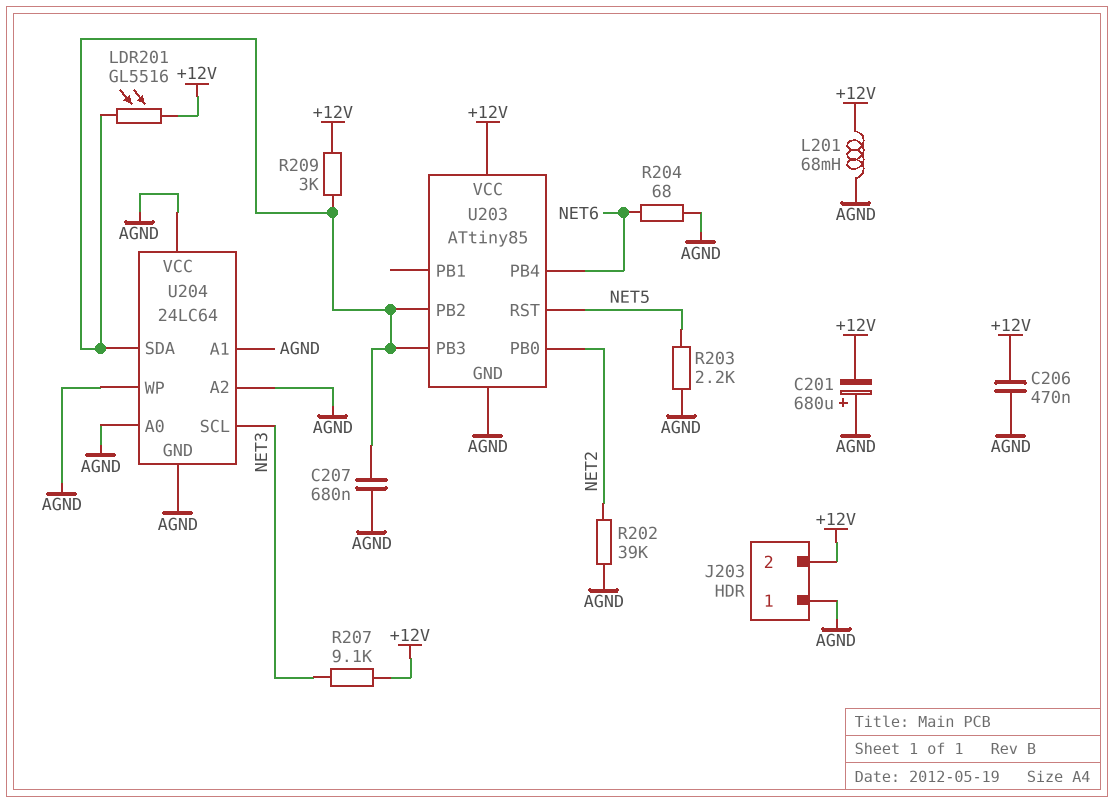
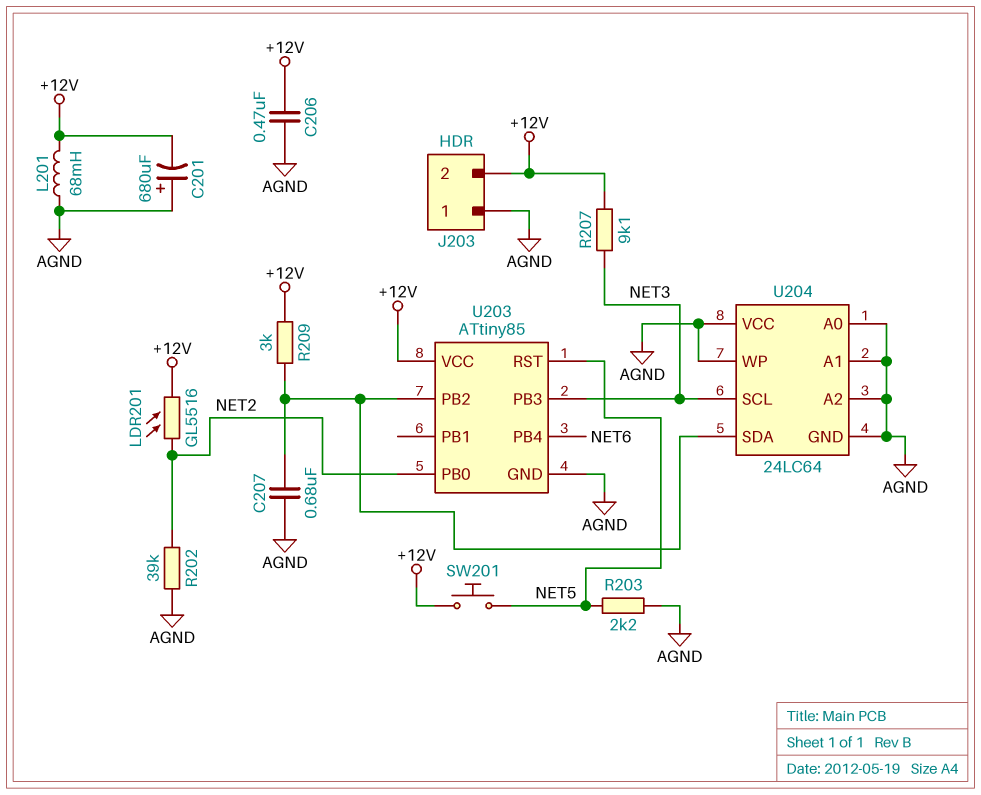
LDR201: GL5516 (+12V, U203/PB2) -> GL5516 (+12V, NET2)
R204: 68 (AGND, NET6) -> none
SW201: none -> button (+12V, NET5)
U203 pin PB3: U203/PB2 -> NET3

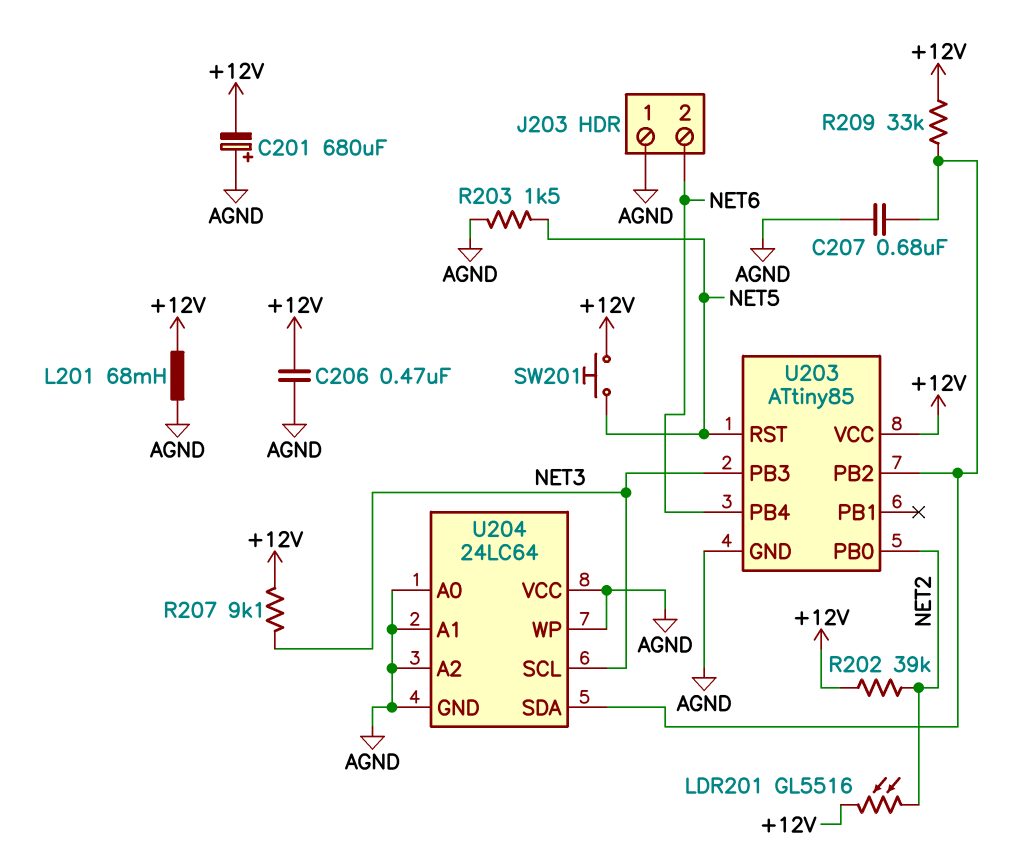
J203 pin 2: +12V -> NET6
R202: 39k (AGND, NET2) -> 39k (+12V, NET2)
R203: 2.2k (AGND, NET5) -> 1.5k (AGND, NET5)
R209: 3k (+12V, U203/PB2) -> 33k (+12V, U203/PB2)

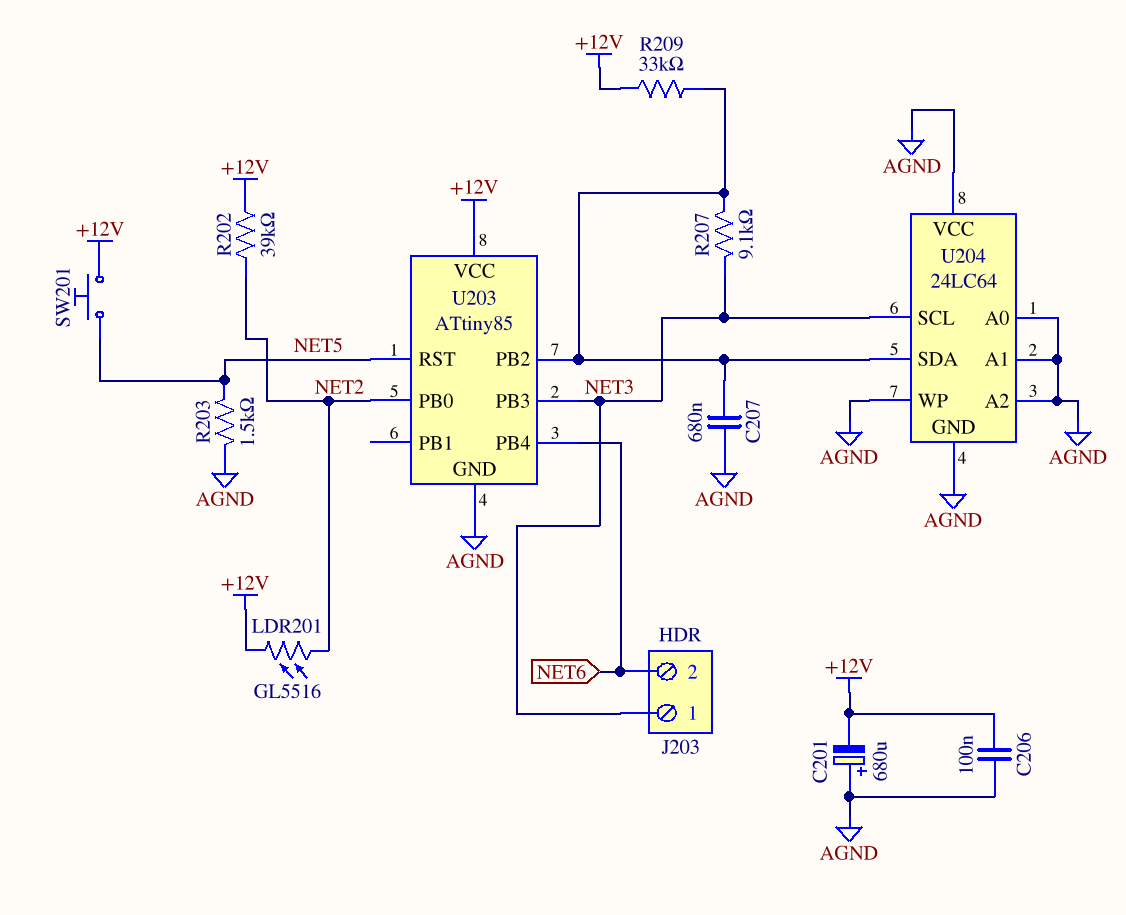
C206: 470nF (+12V, AGND) -> 100nF (+12V, AGND)
J203 pin 1: AGND -> NET3
L201: 68mH (+12V, AGND) -> none
R207: 9.1k (+12V, NET3) -> 9.1k (NET3, U203/PB2)

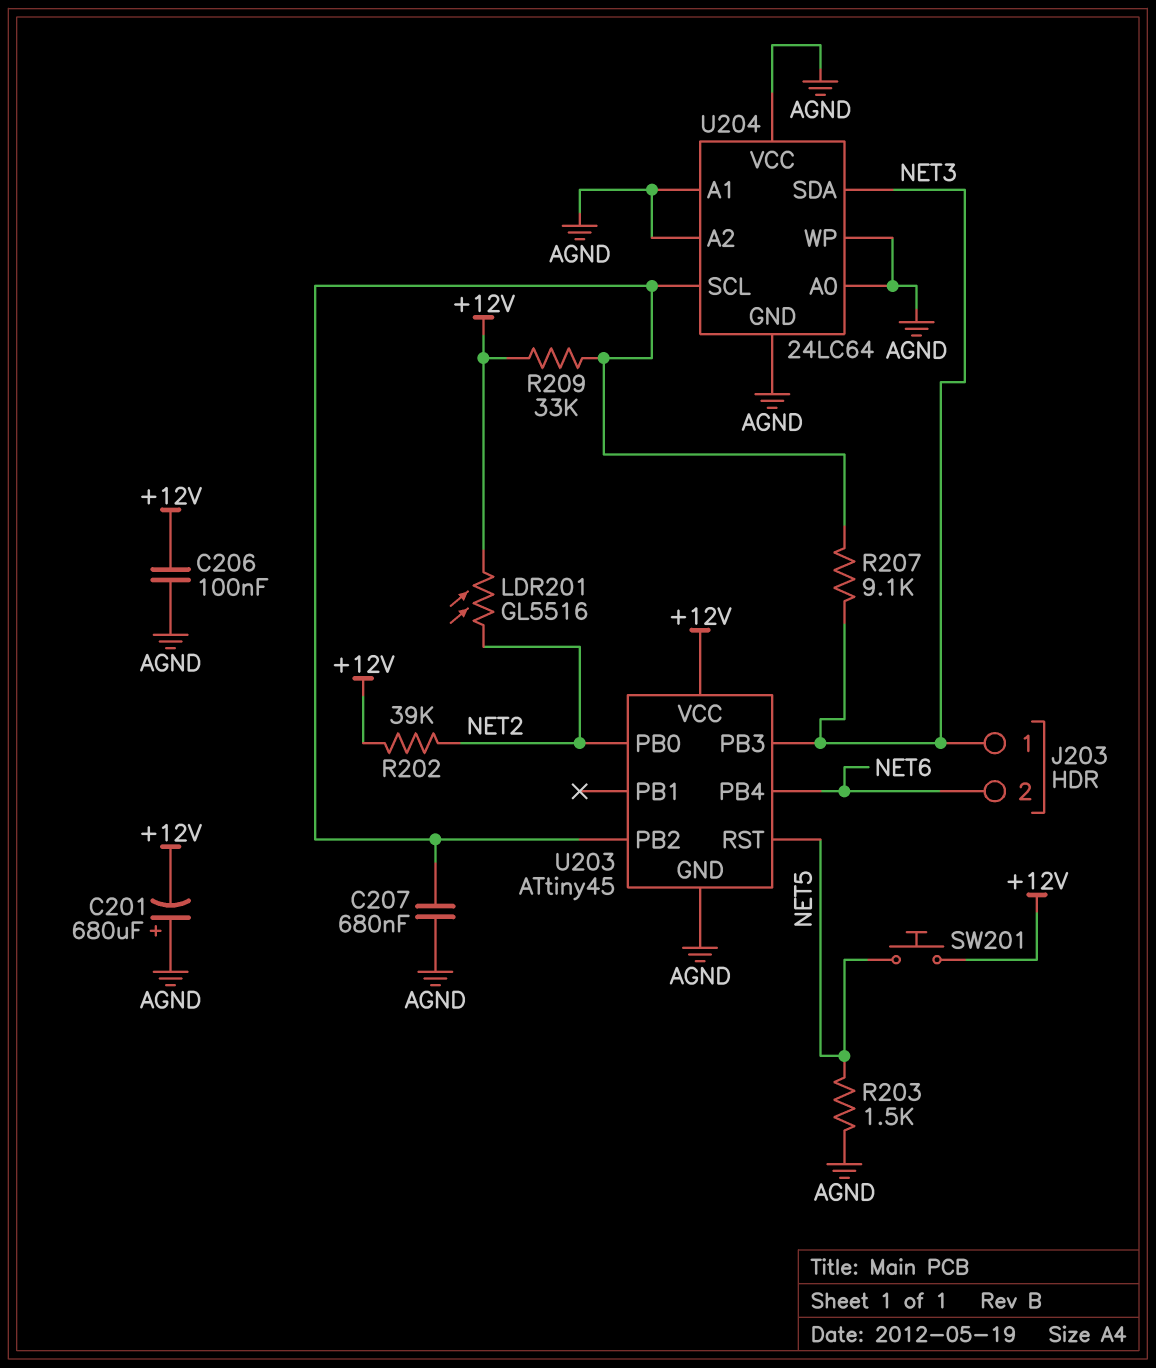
U203: ATtiny85 -> ATtiny45
U204 pin SCL: NET3 -> U203/PB2
U204 pin SDA: U203/PB2 -> NET3

